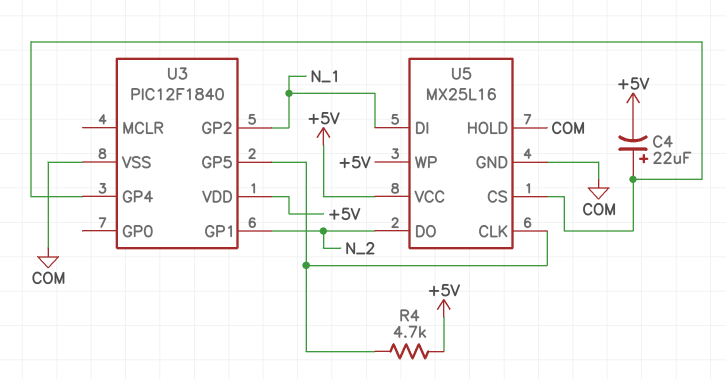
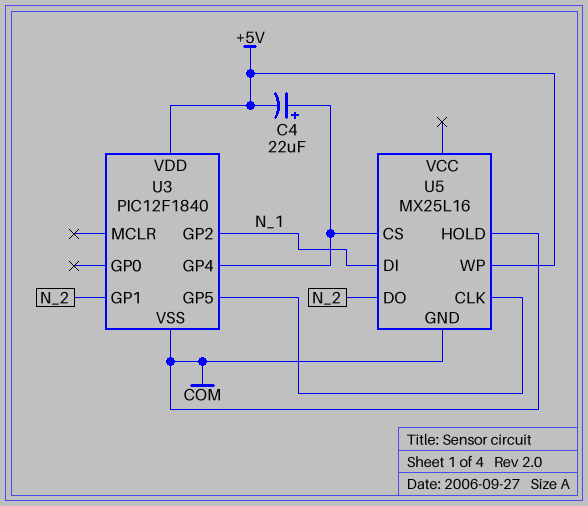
R4: 4.7k (+5V, U3/GP5) -> none
U5 pin VCC: +5V -> none

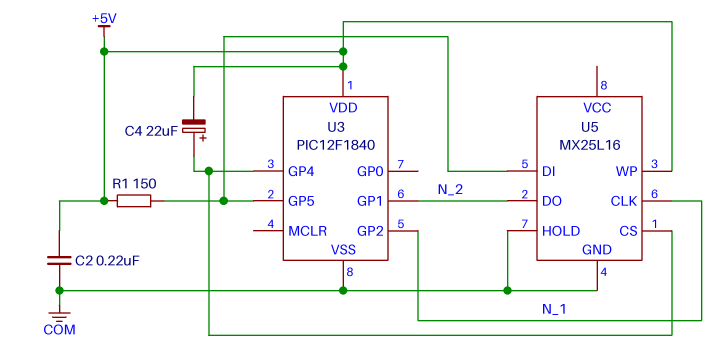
C2: none -> 220nF (+5V, COM)
R1: none -> 150 (+5V, U3/GP5)
U5 pin CLK: U3/GP5 -> N_1
U5 pin DI: N_1 -> U3/GP5

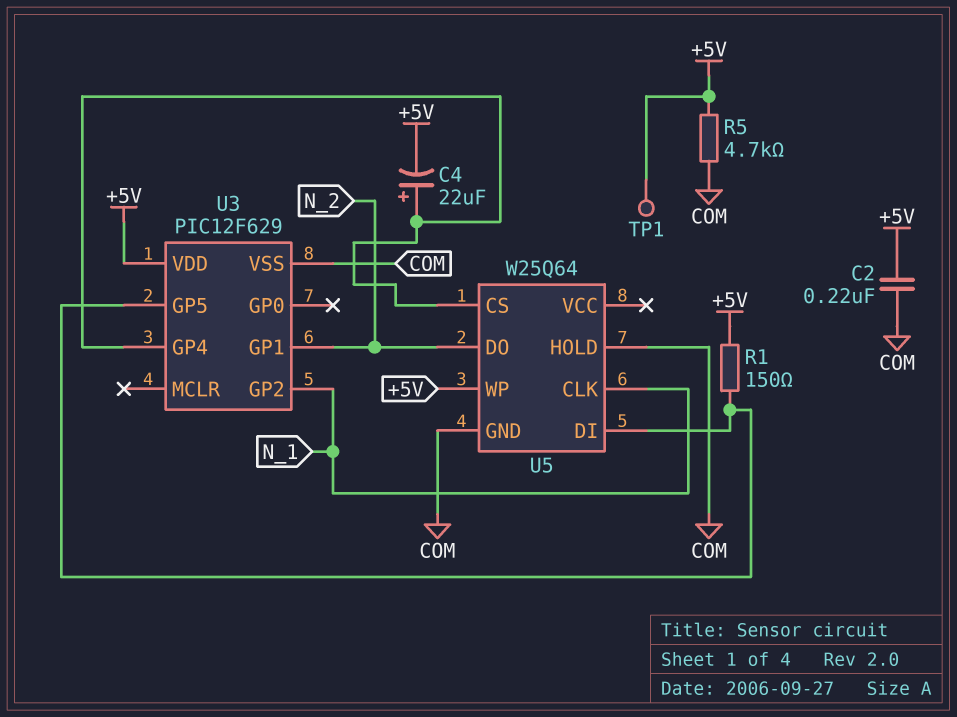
R5: none -> 4.7k (+5V, COM)
TP1: none -> test point (+5V)
U3: PIC12F1840 -> PIC12F629
U5: MX25L16 -> W25Q64

